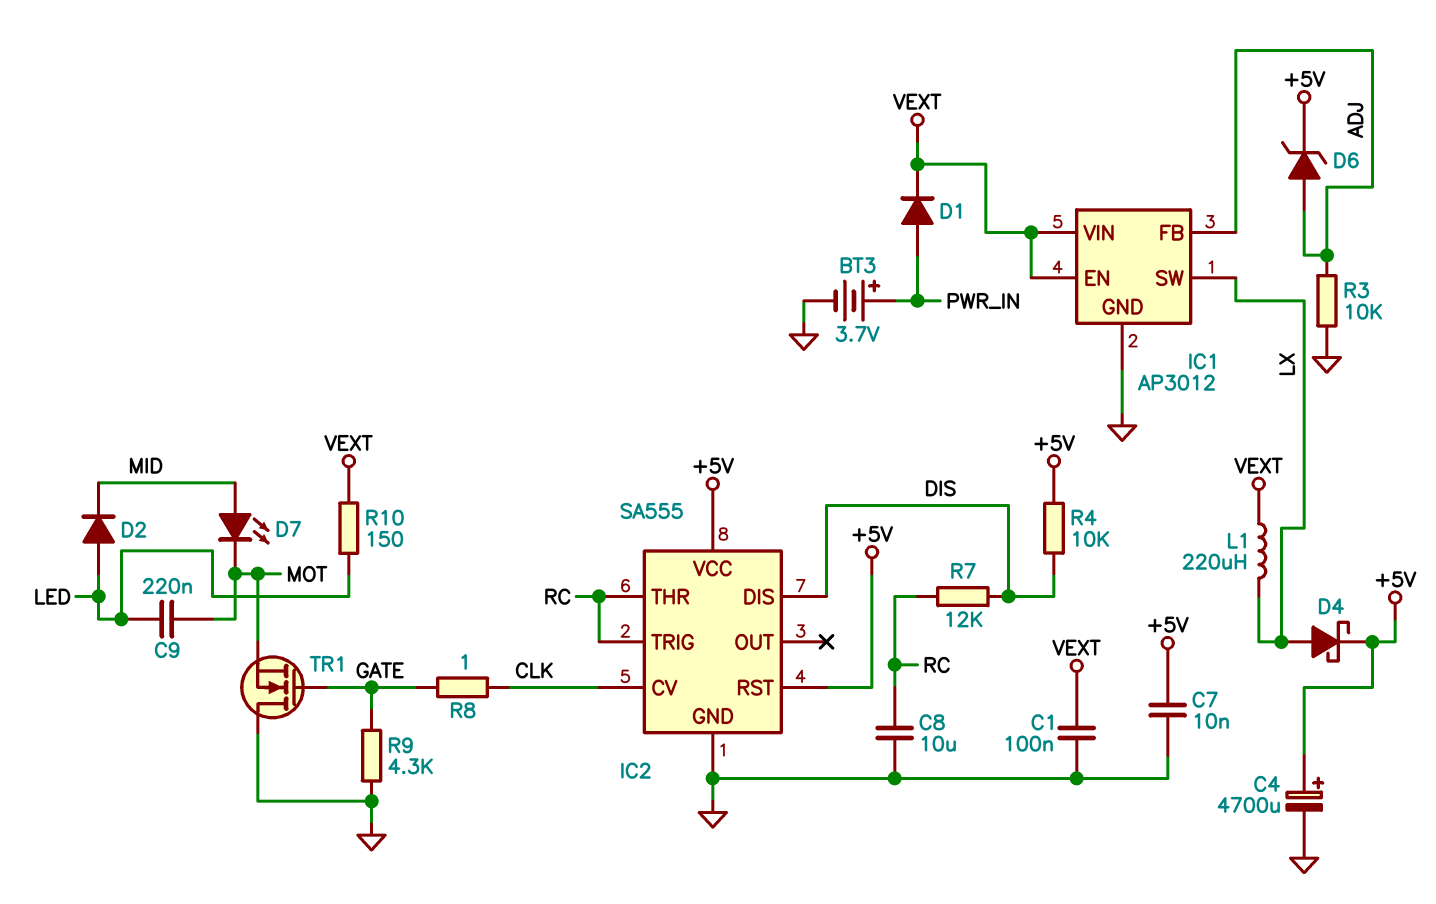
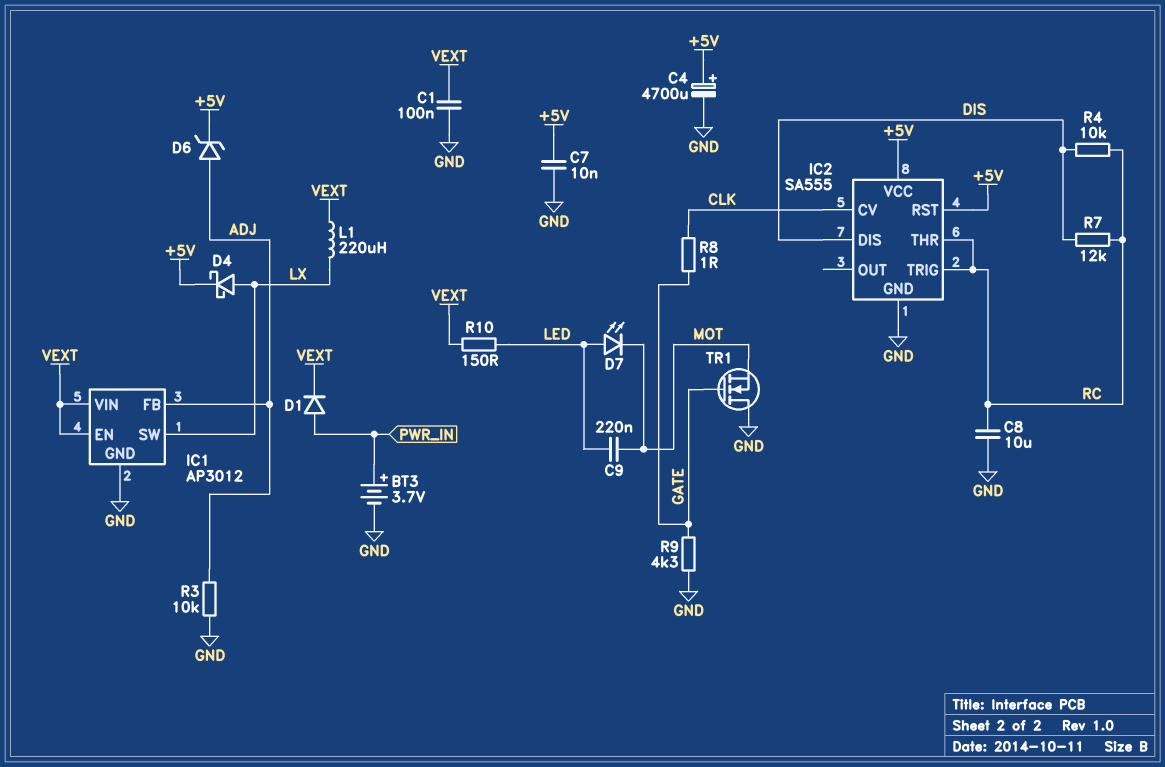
D2: diode (A LED, K MID) -> none
D7: LED (A MID, K MOT) -> LED (A LED, K MOT)
R4: 10k (+5V, DIS) -> 10k (DIS, RC)

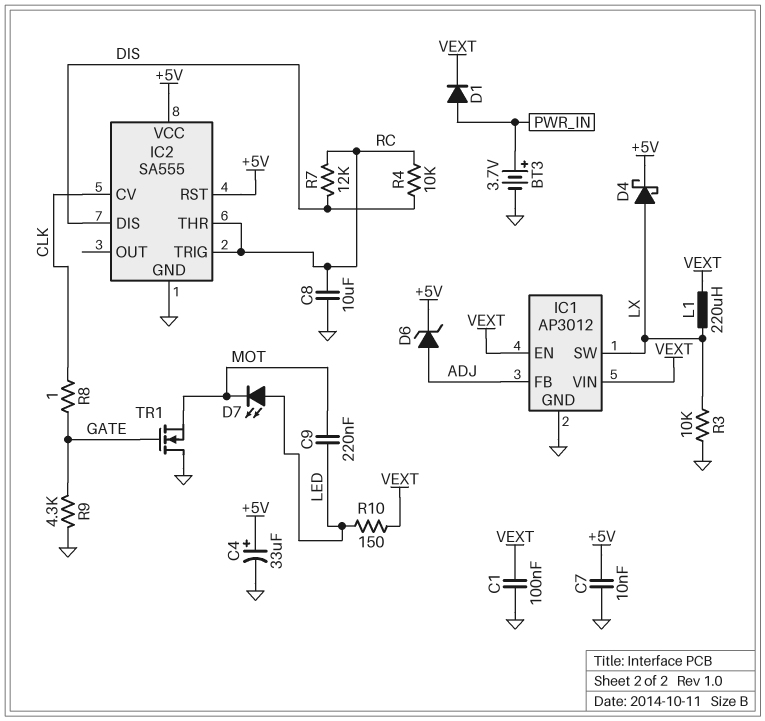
C4: 4700uF (plus +5V, minus GND) -> 33uF (plus +5V, minus GND)
R3: 10k (ADJ, GND) -> 10k (GND, LX)

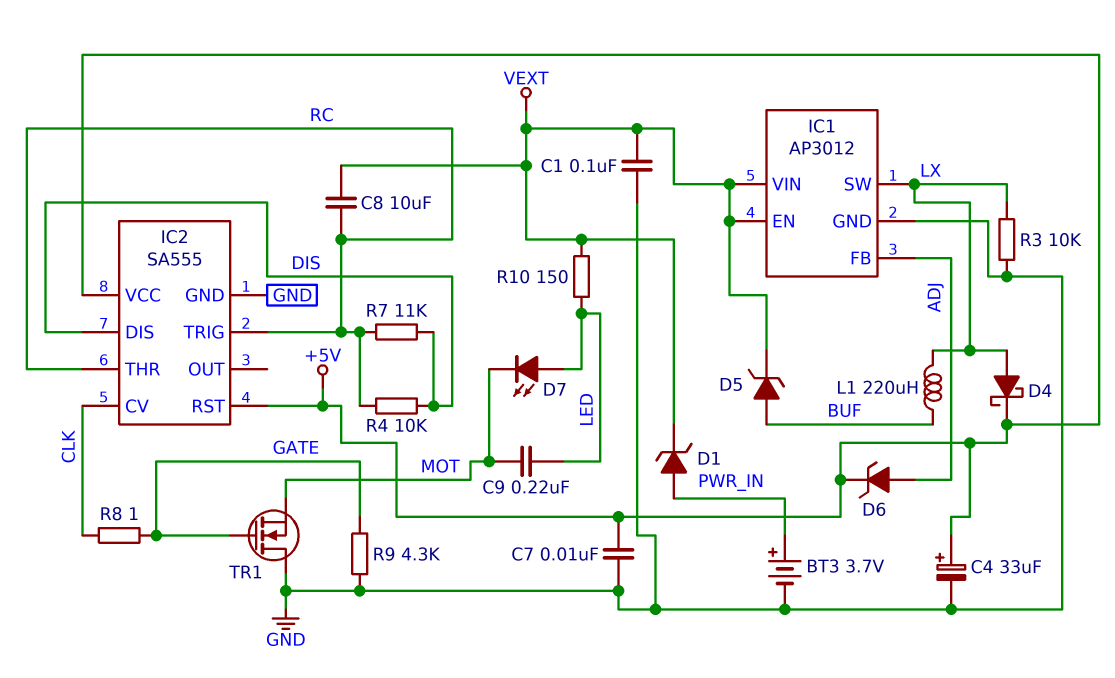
C8: 10uF (GND, RC) -> 10uF (RC, VEXT)
D1: diode (A PWR_IN, K VEXT) -> zener (A PWR_IN, K VEXT)
D5: none -> zener (A BUF, K VEXT)
L1: 220uH (LX, VEXT) -> 220uH (BUF, LX)
R7: 12k (DIS, RC) -> 11k (DIS, RC)

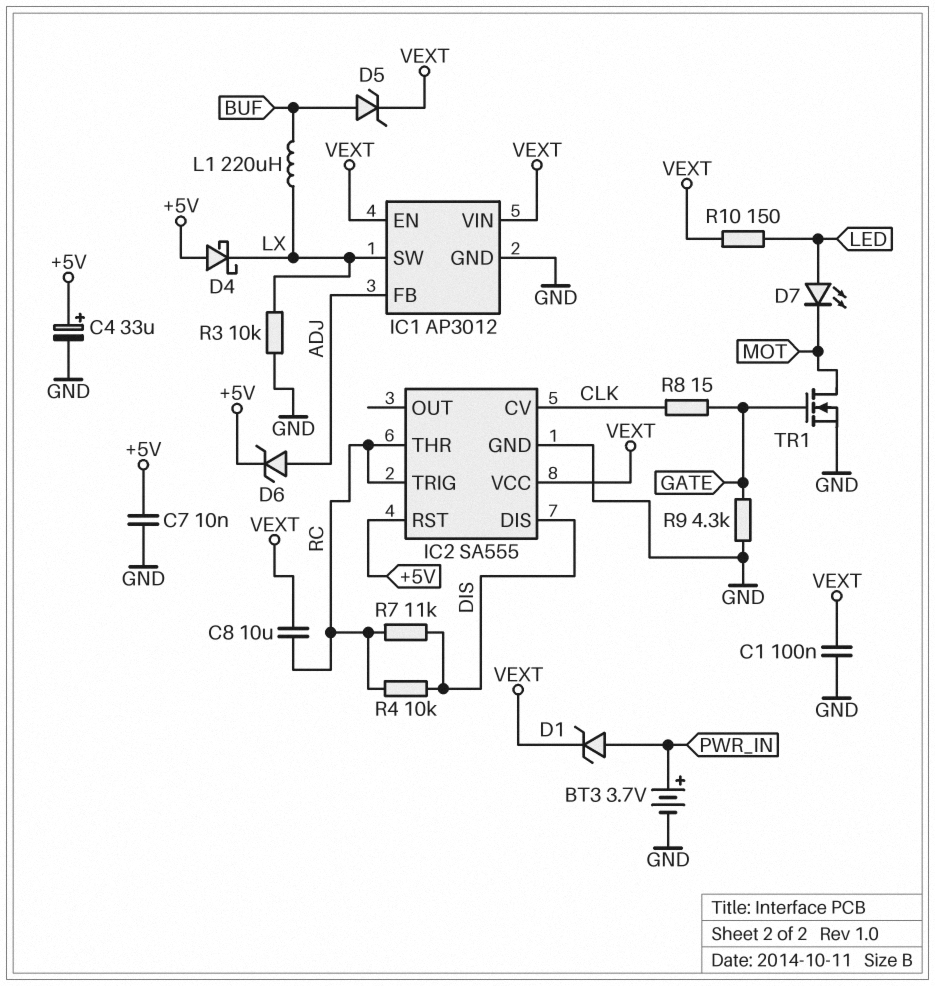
C9: 220nF (LED, MOT) -> none
D4: schottky (A LX, K +5V) -> schottky (A +5V, K LX)
IC2 pin VCC: +5V -> VEXT
R8: 1 (CLK, GATE) -> 15 (CLK, GATE)
TR1: NMOS (G GATE, D GND, S MOT) -> NMOS (G GATE, D MOT, S GND)

